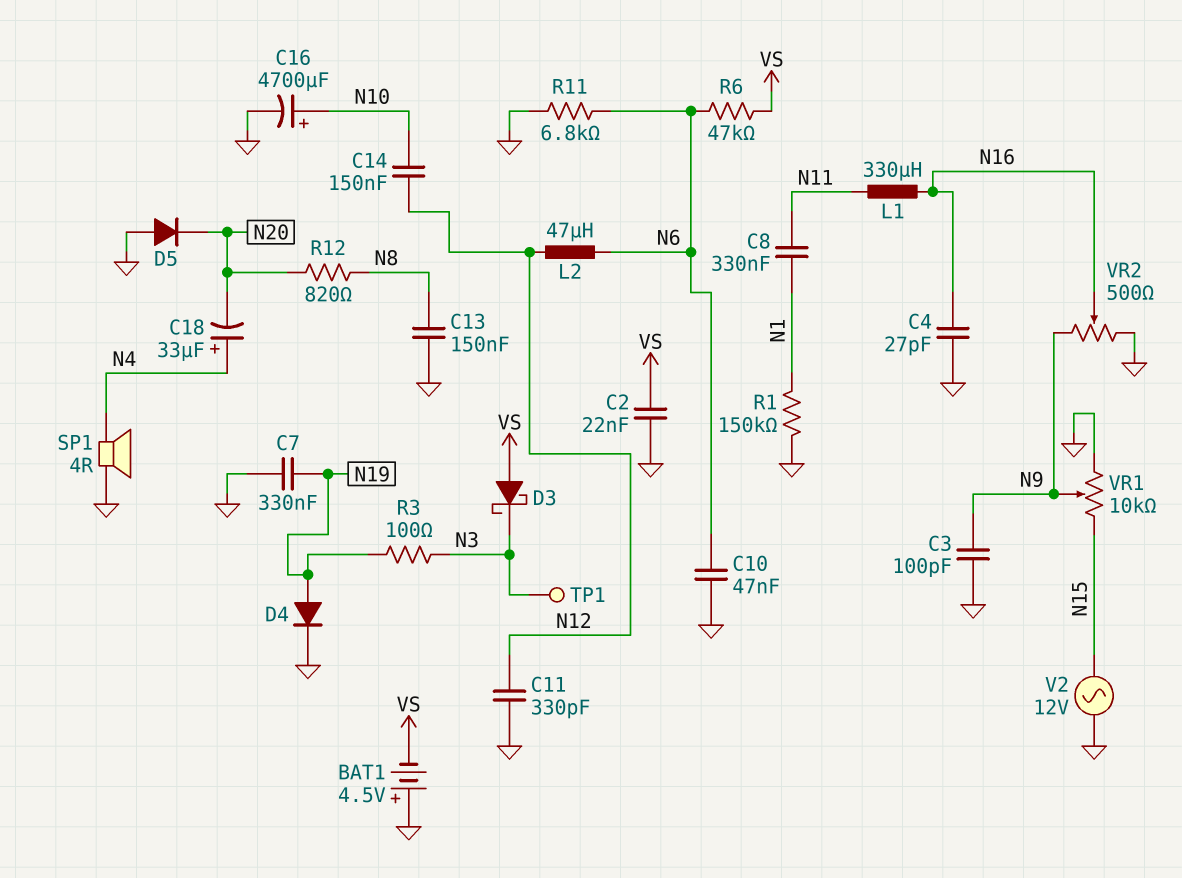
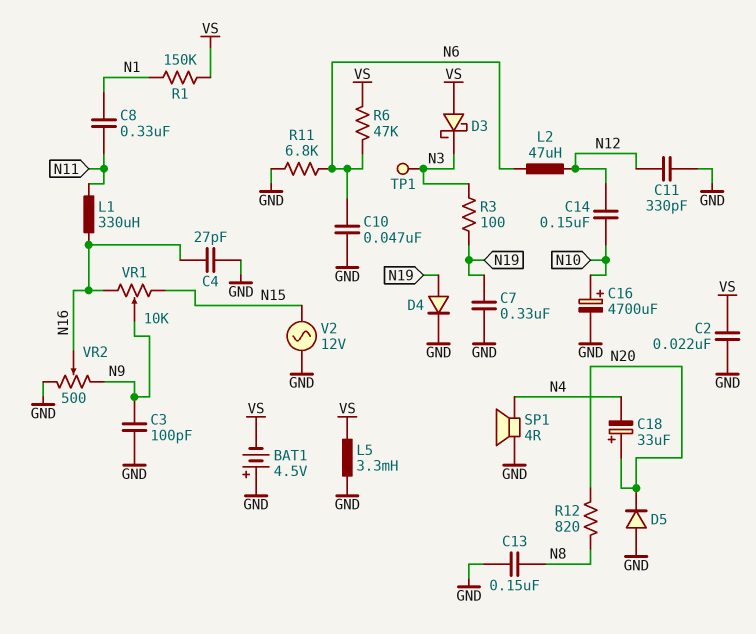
C18: 33uF (plus N4, minus N20) -> 33uF (plus N20, minus N4)
L5: none -> 3.3mH (GND, VS)
R1: 150k (GND, N1) -> 150k (N1, VS)
VR1: 10k (GND, N15, wiper N9) -> 10k (N15, N16, wiper N9)

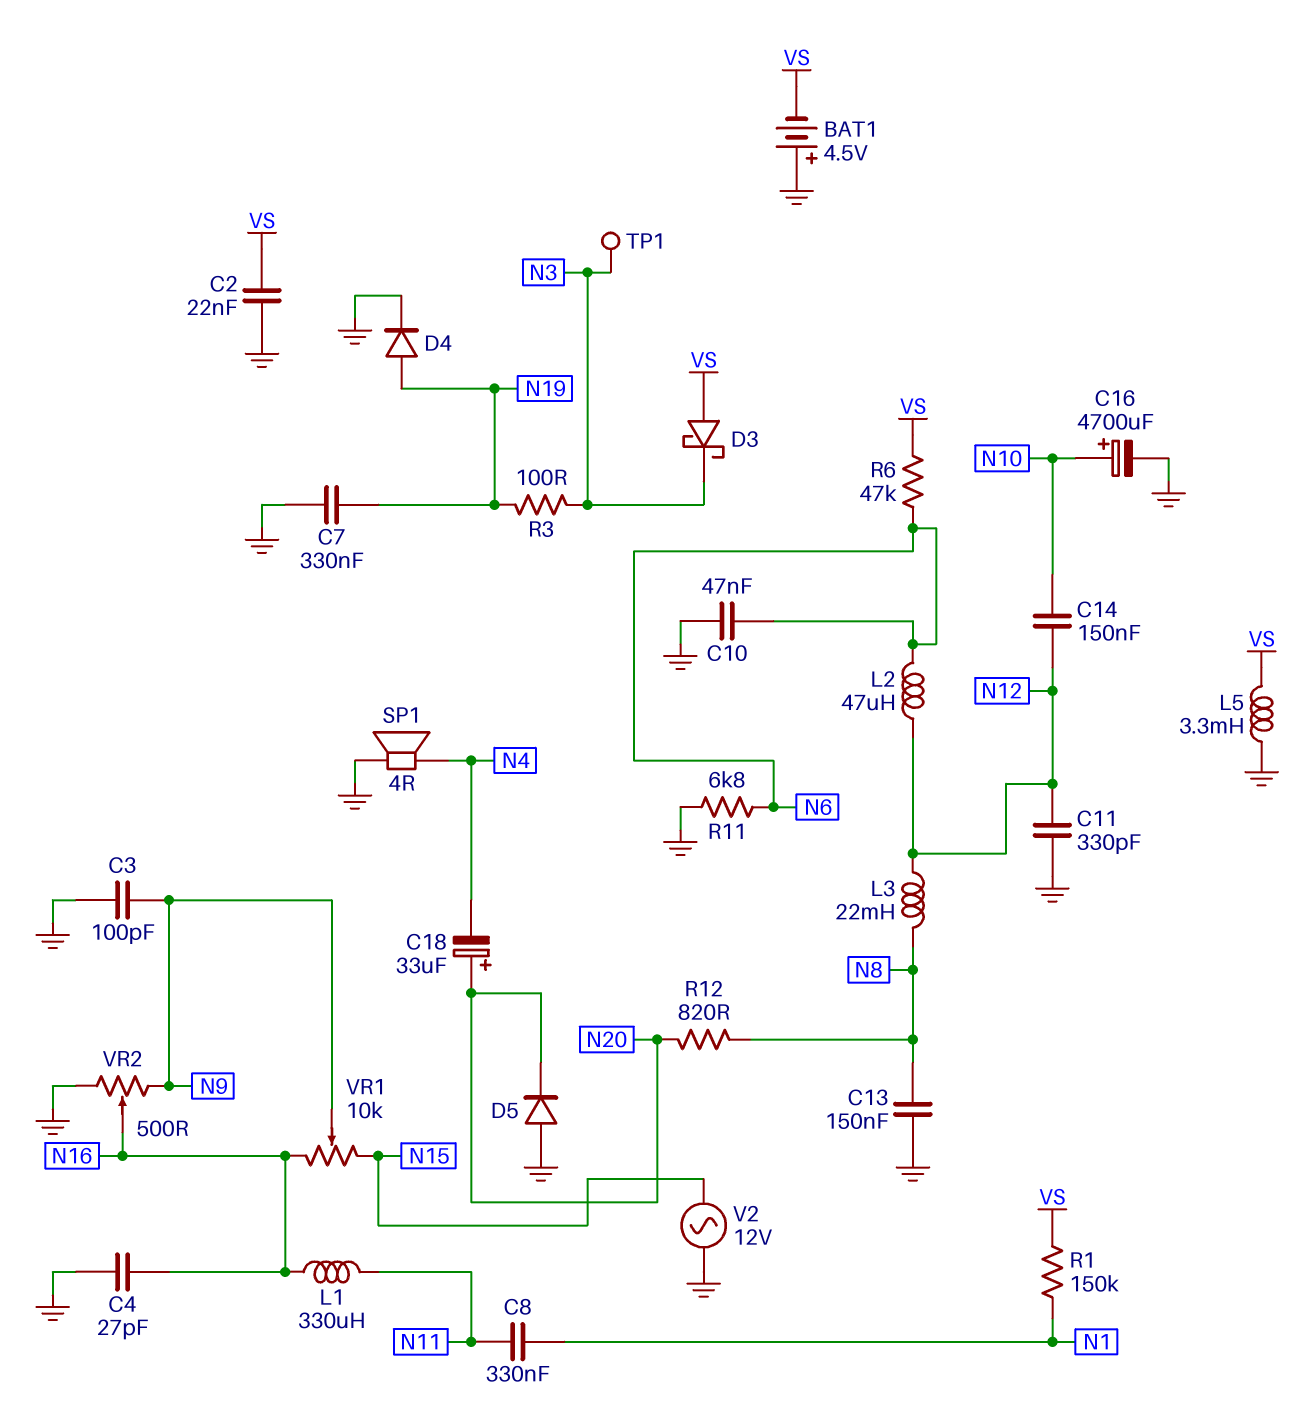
L3: none -> 22mH (N8, N12)

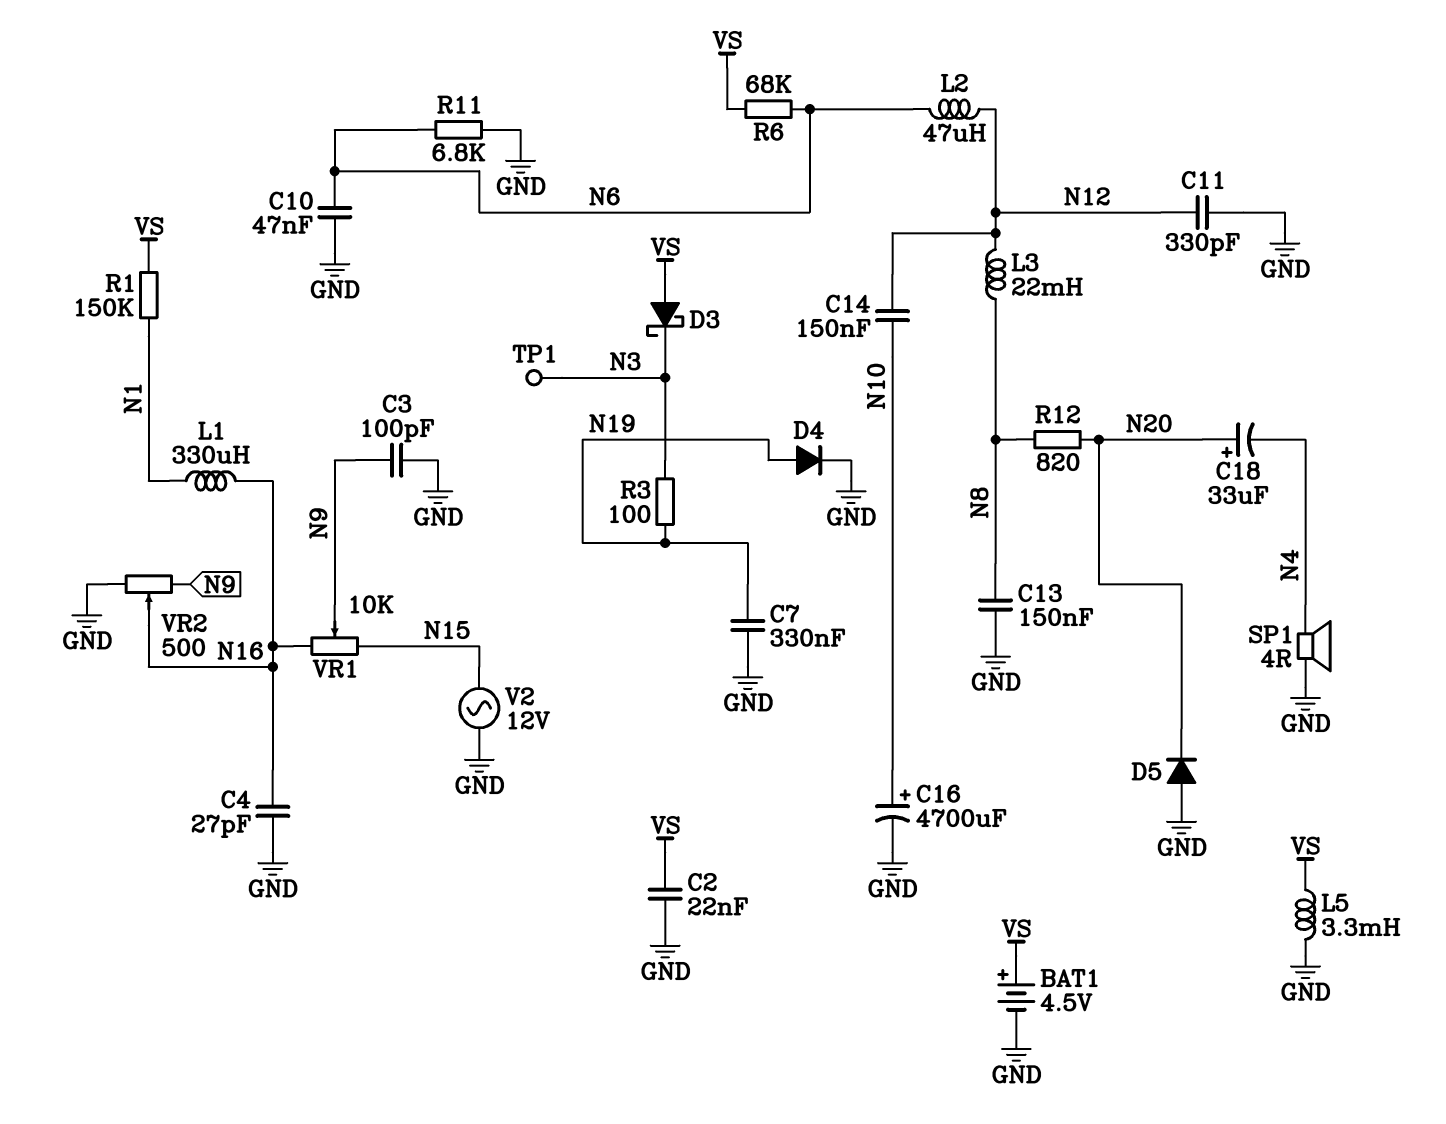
BAT1: 4.5V (plus GND, minus VS) -> 4.5V (plus VS, minus GND)
C8: 330nF (N1, N11) -> none
L1: 330uH (N11, N16) -> 330uH (N1, N16)
R6: 47k (N6, VS) -> 68k (N6, VS)

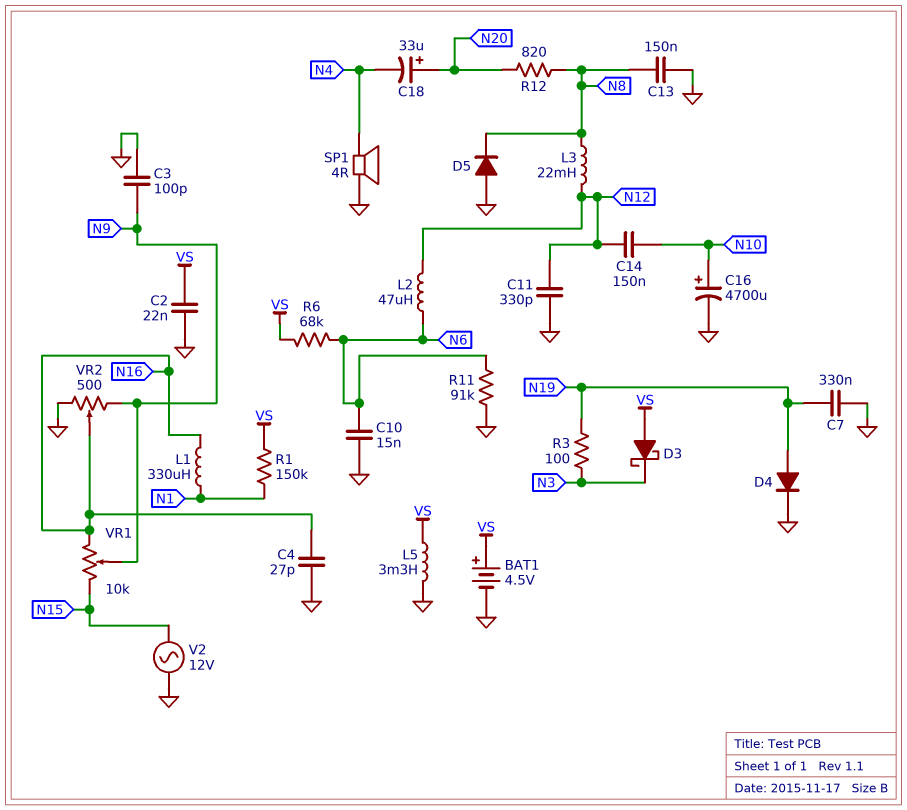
C10: 47nF (GND, N6) -> 15nF (GND, N6)
D5: diode (A GND, K N20) -> diode (A GND, K N8)
R11: 6.8k (GND, N6) -> 91k (GND, N6)
TP1: test point (N3) -> none

